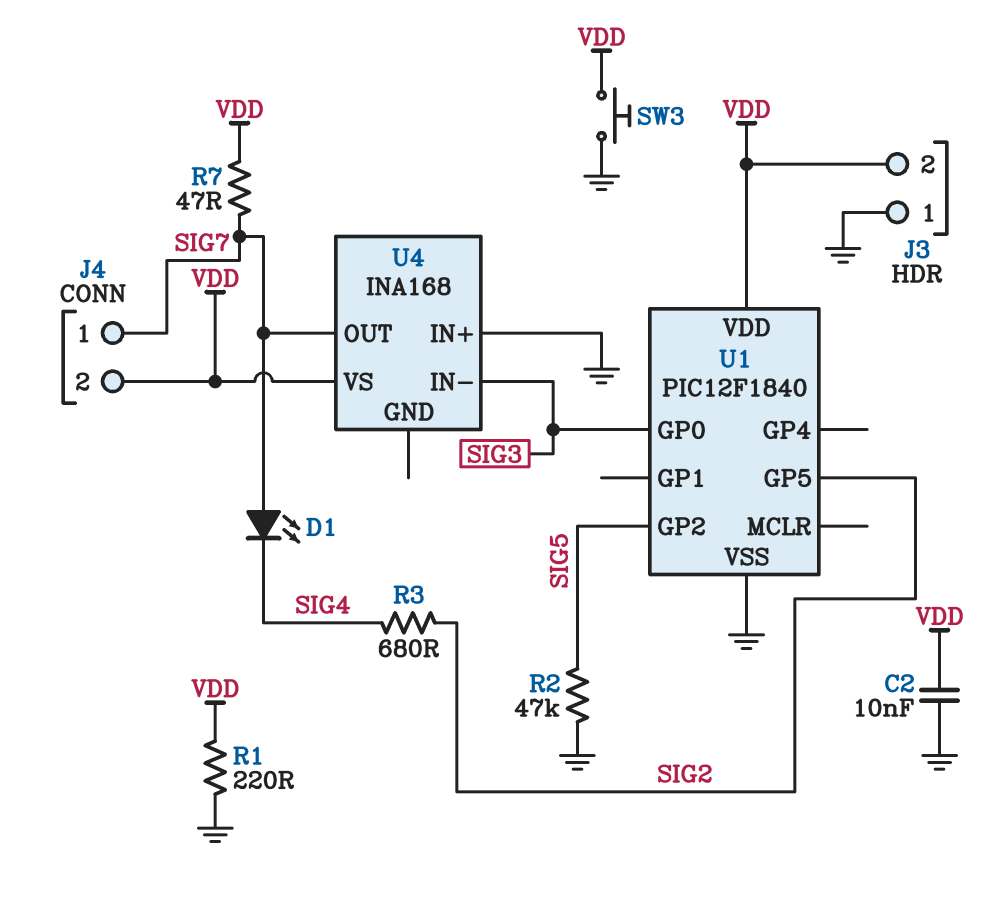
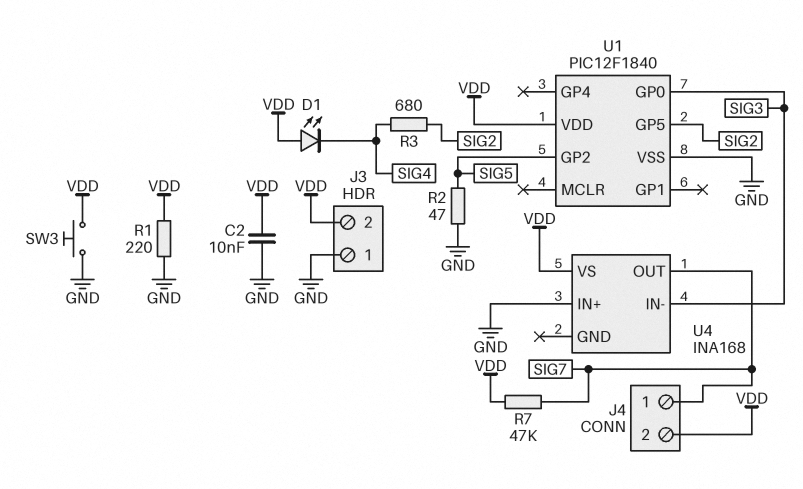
D1: LED (A SIG7, K SIG4) -> LED (A VDD, K SIG4)
R2: 47k (GND, SIG5) -> 47 (GND, SIG5)
R7: 47 (SIG7, VDD) -> 47k (SIG7, VDD)

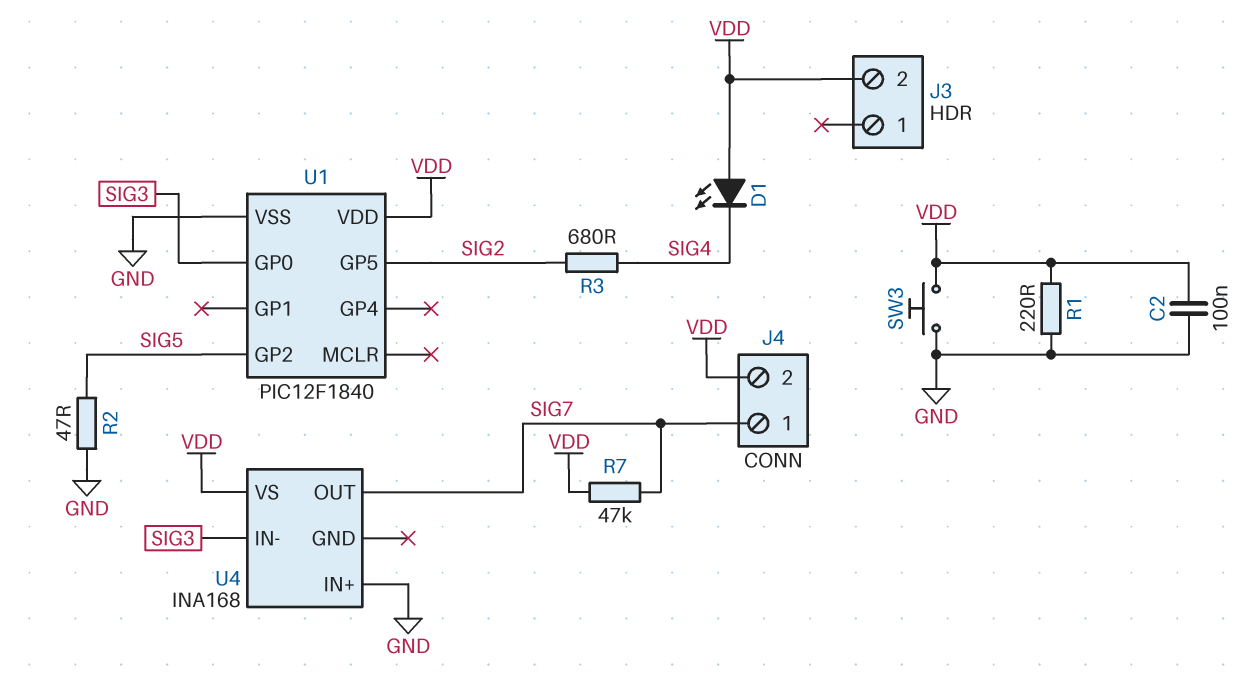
C2: 10nF (GND, VDD) -> 100nF (GND, VDD)
J3 pin 1: GND -> none

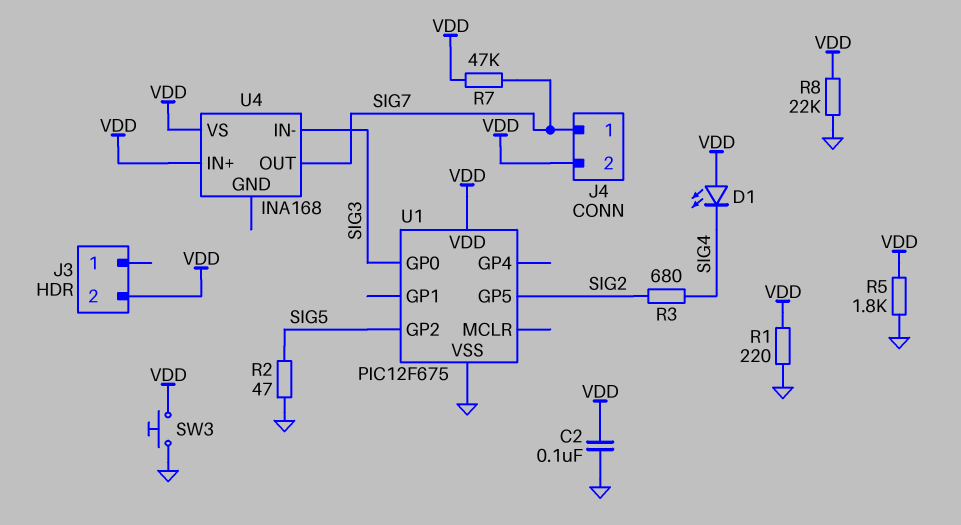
R5: none -> 1.8k (GND, VDD)
R8: none -> 22k (GND, VDD)
U1: PIC12F1840 -> PIC12F675
U4 pin IN+: GND -> VDD

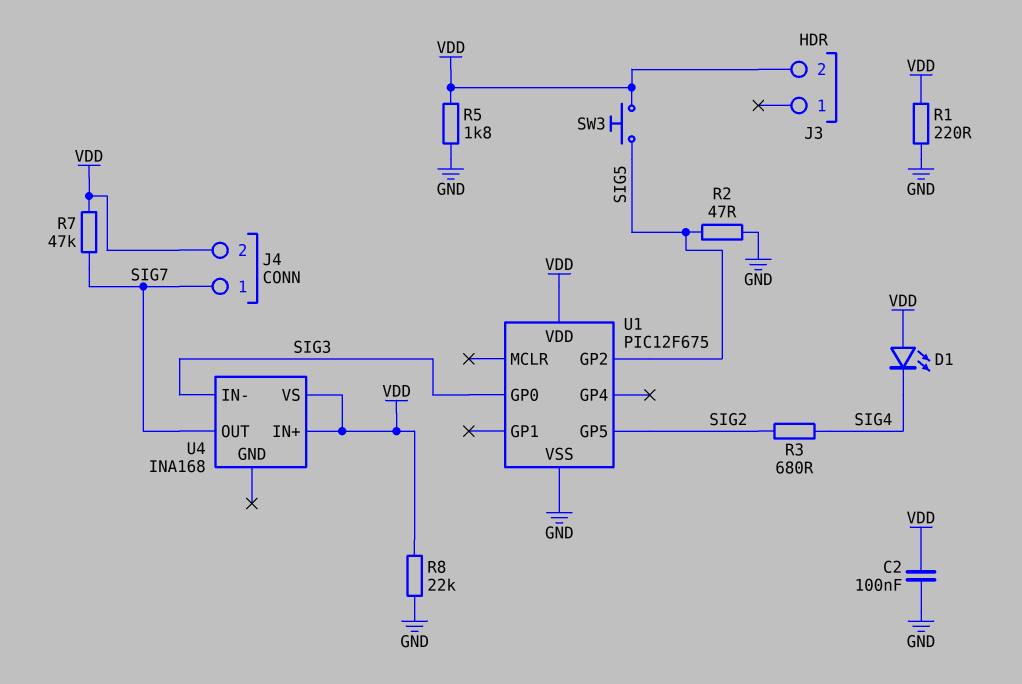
SW3: button (GND, VDD) -> button (SIG5, VDD)

